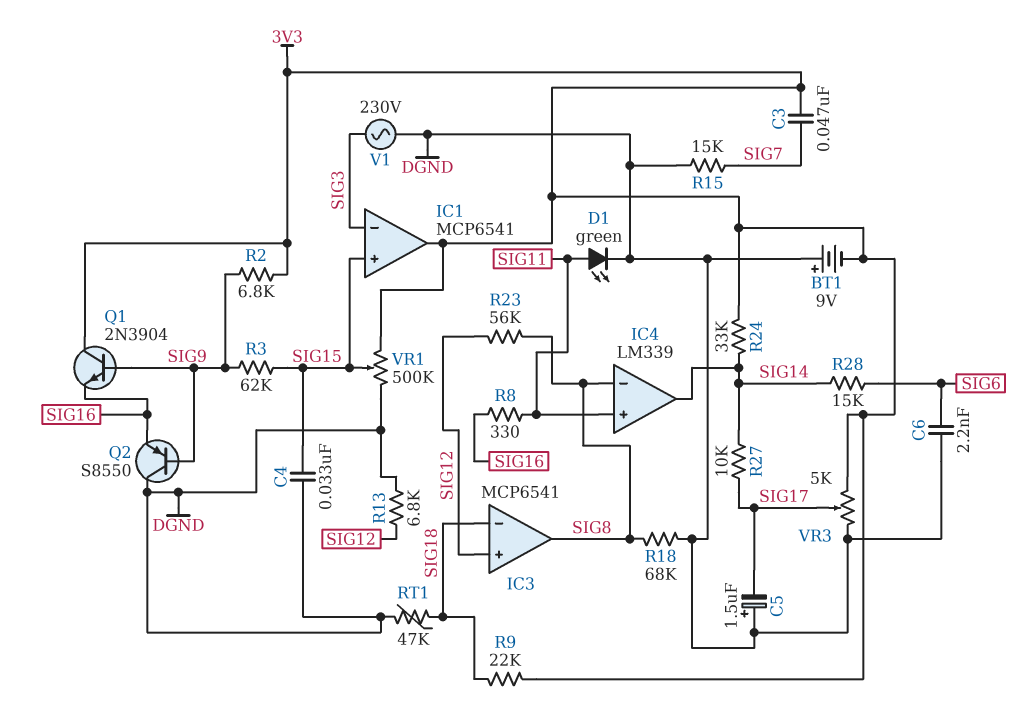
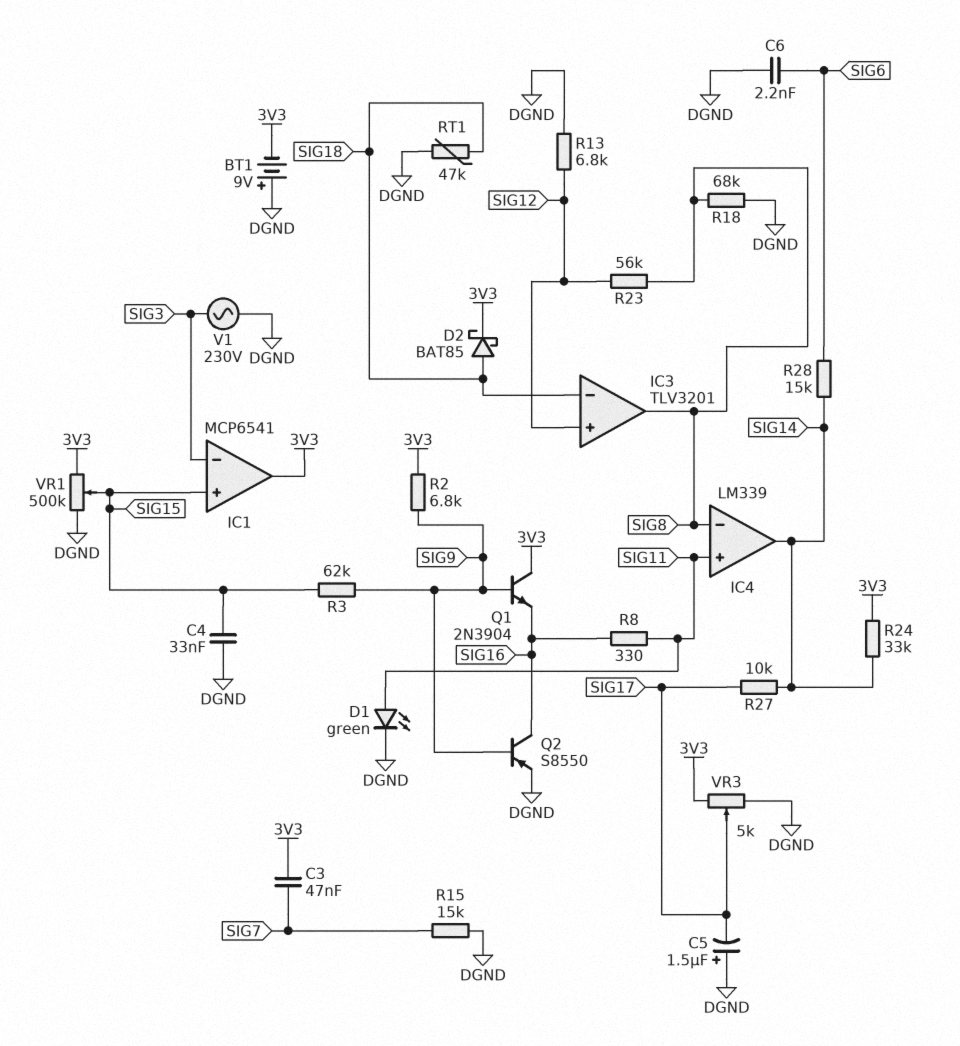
D2: none -> schottky BAT85 (A SIG18, K 3V3)
IC3: MCP6541 -> TLV3201
Q2: PNP S8550 (B SIG9, C DGND, E SIG16) -> PNP S8550 (B SIG9, C SIG16, E DGND)
R9: 22k (3V3, SIG18) -> none

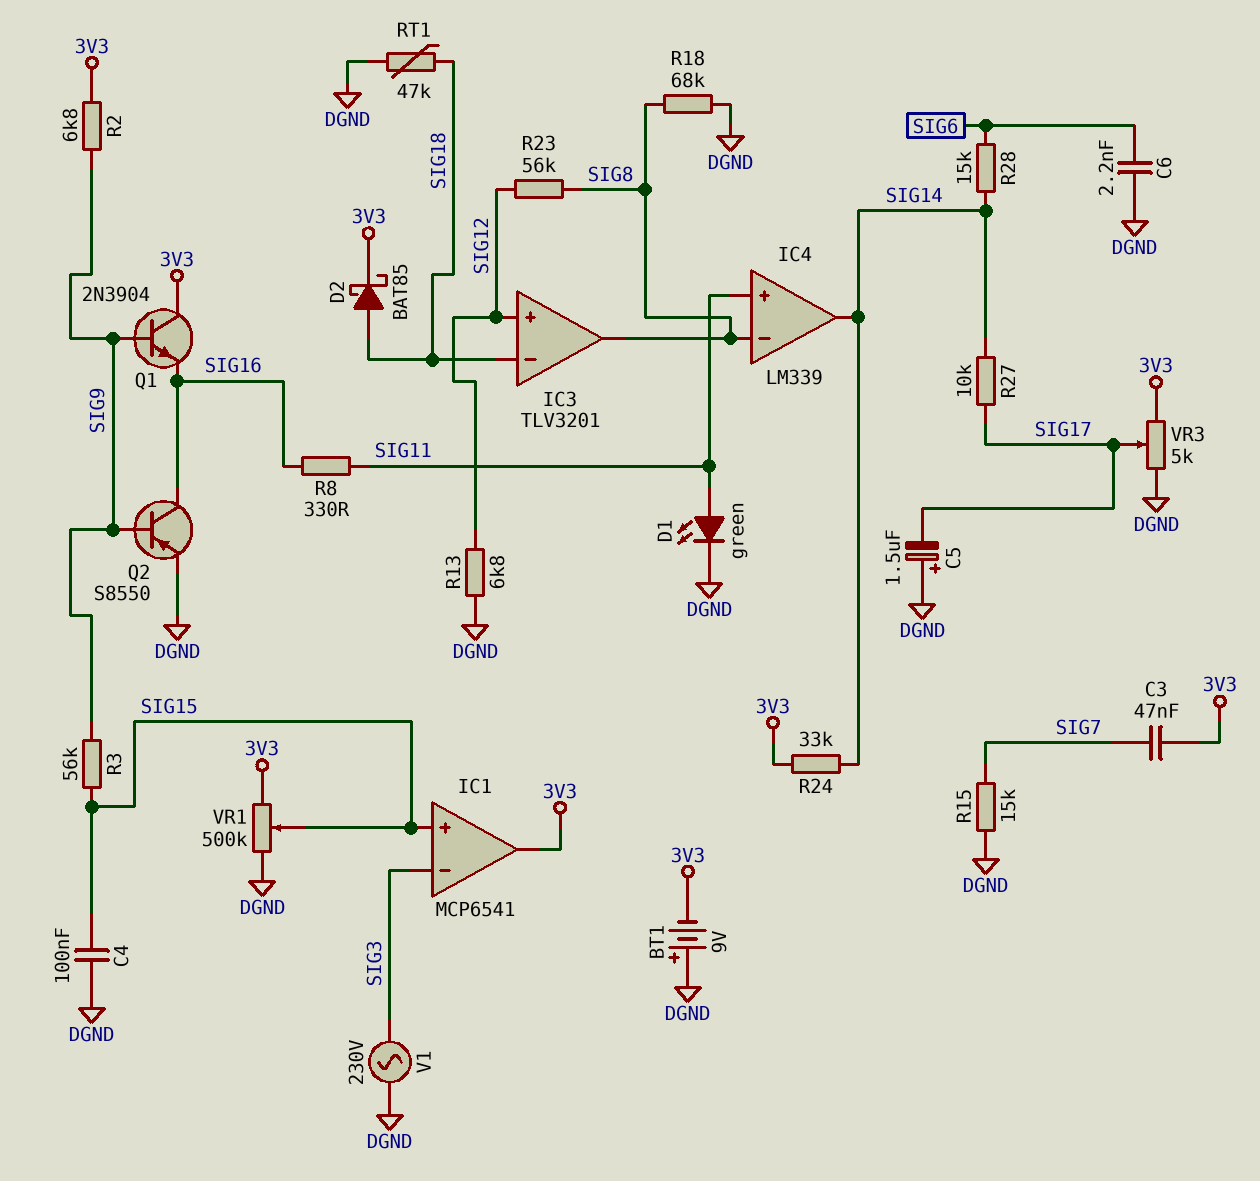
C4: 33nF (DGND, SIG15) -> 100nF (DGND, SIG15)
R3: 62k (SIG9, SIG15) -> 56k (SIG9, SIG15)

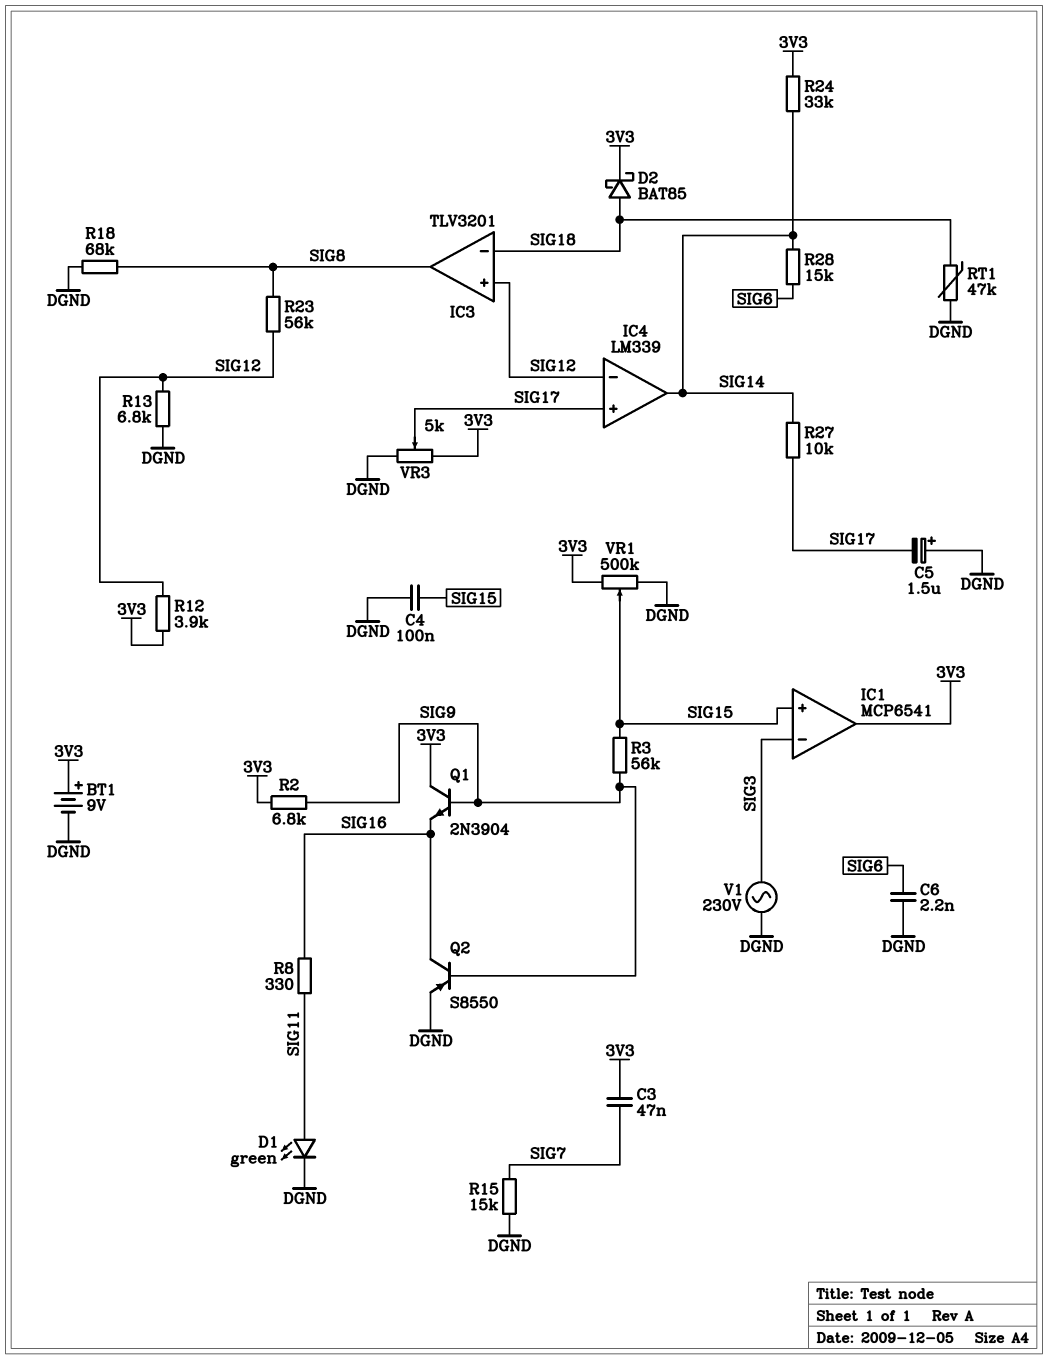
BT1: 9V (plus DGND, minus 3V3) -> 9V (plus 3V3, minus DGND)
IC4 pin in+: SIG11 -> SIG17
IC4 pin in-: SIG8 -> SIG12
R12: none -> 3.9k (3V3, SIG12)

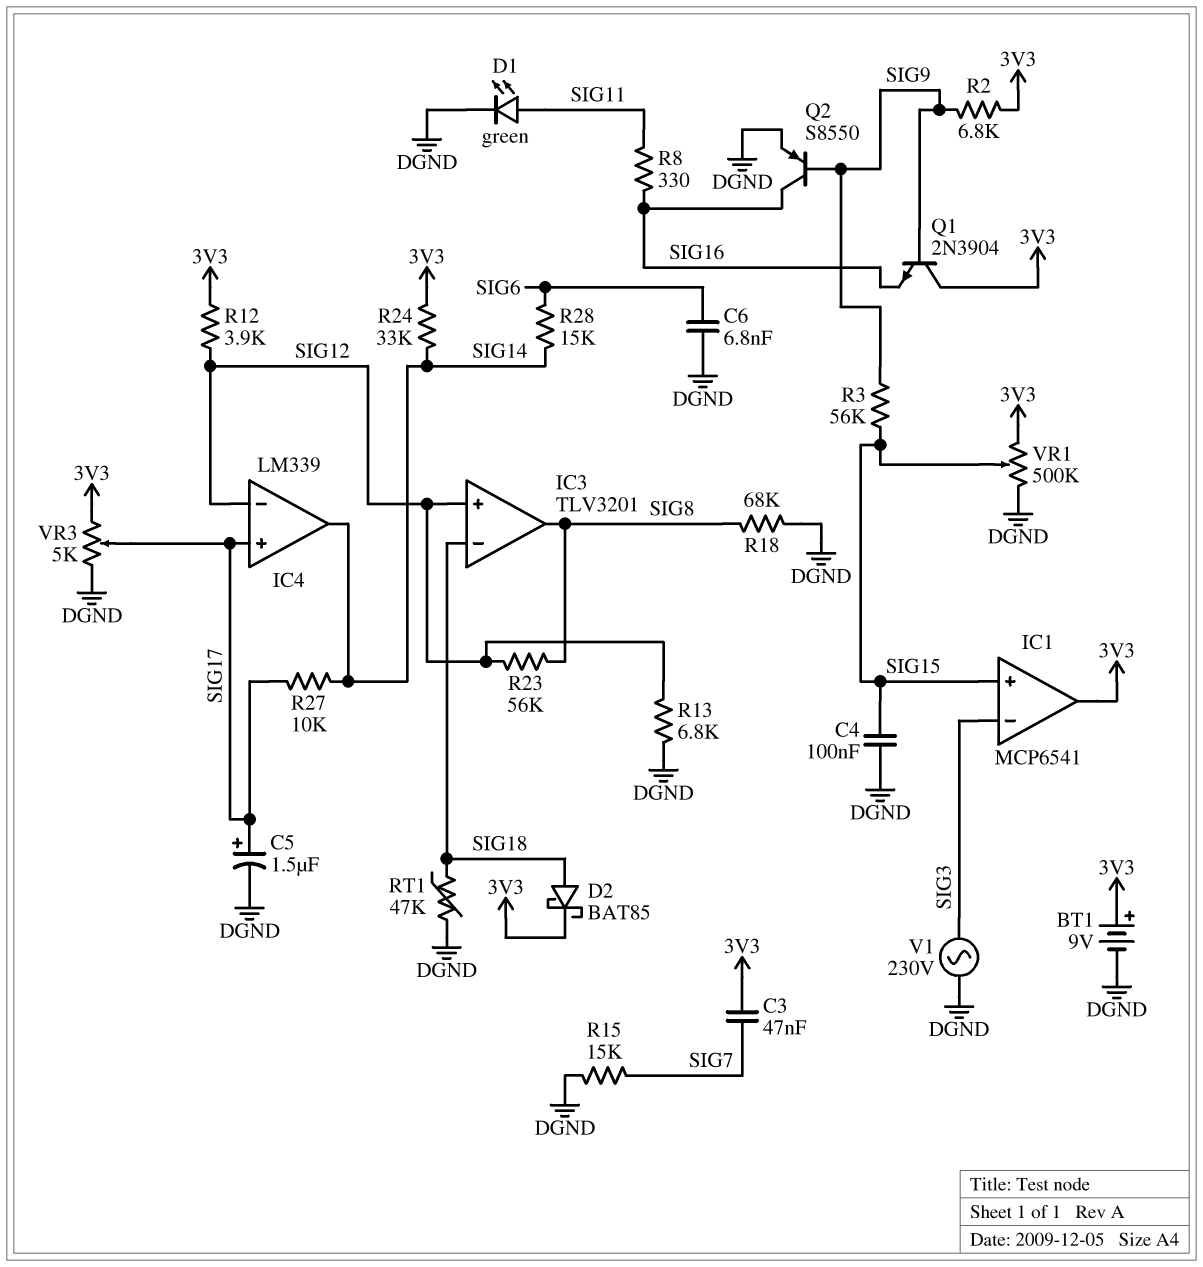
C5: 1.5uF (plus DGND, minus SIG17) -> 1.5uF (plus SIG17, minus DGND)
C6: 2.2nF (DGND, SIG6) -> 6.8nF (DGND, SIG6)

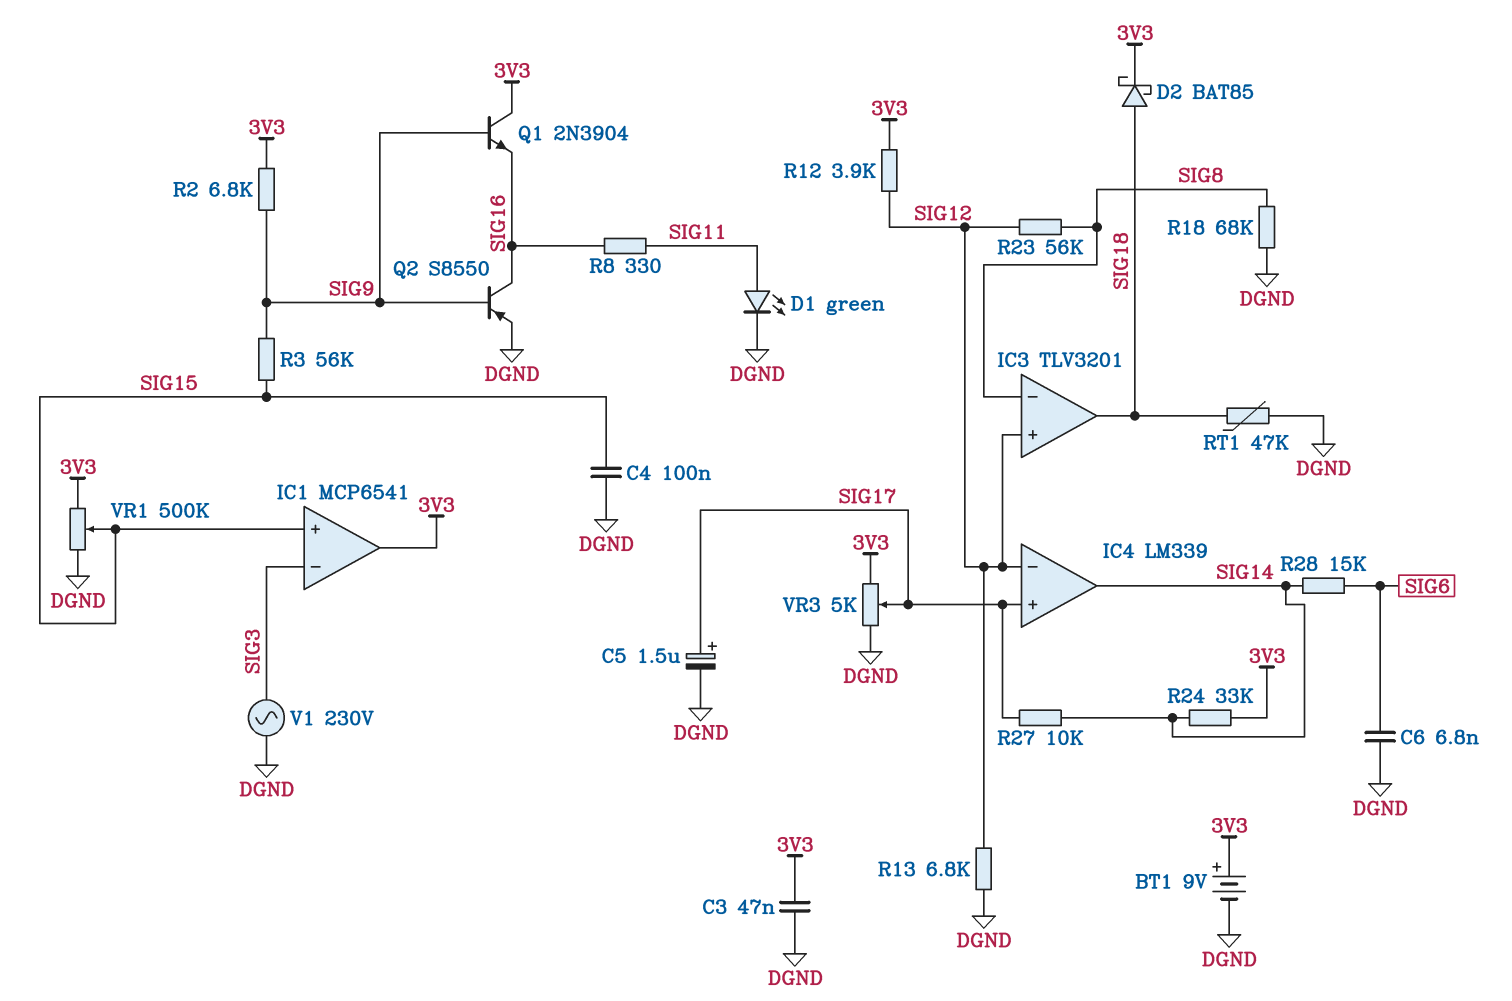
C3: 47nF (3V3, SIG7) -> 47nF (3V3, DGND)
IC3 pin in-: SIG18 -> SIG8
IC3 pin out: SIG8 -> SIG18
R15: 15k (DGND, SIG7) -> none

